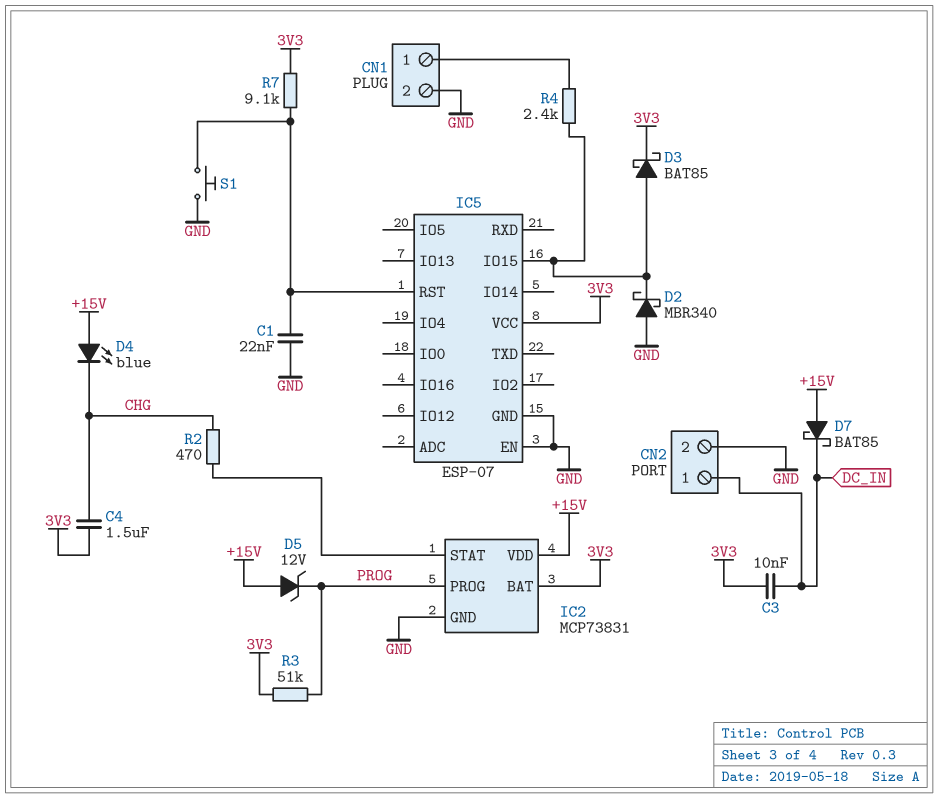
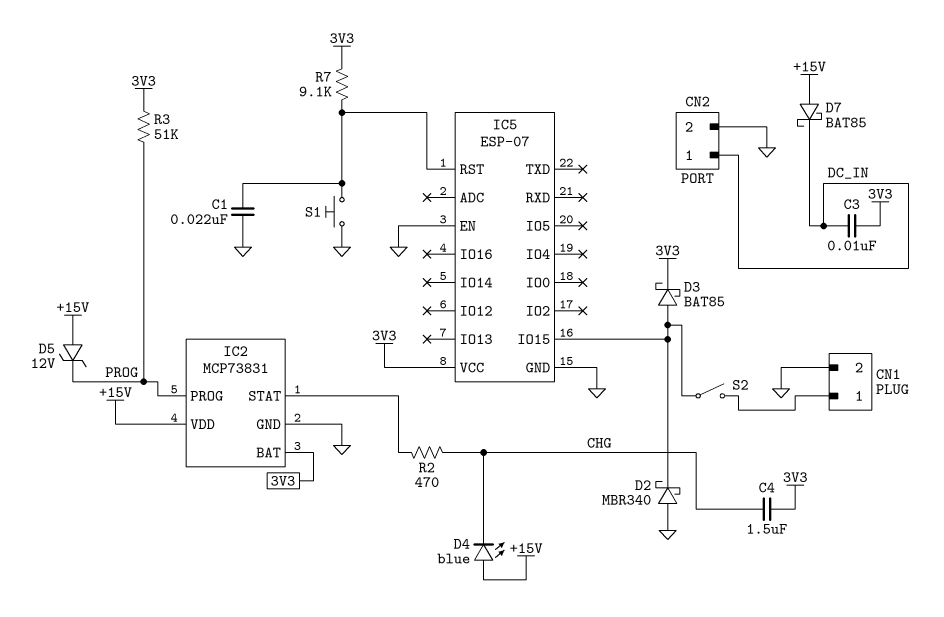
R4: 2.4k (CN1/1, IC5/IO15) -> none
S2: none -> switch (CN1/1, IC5/IO15)

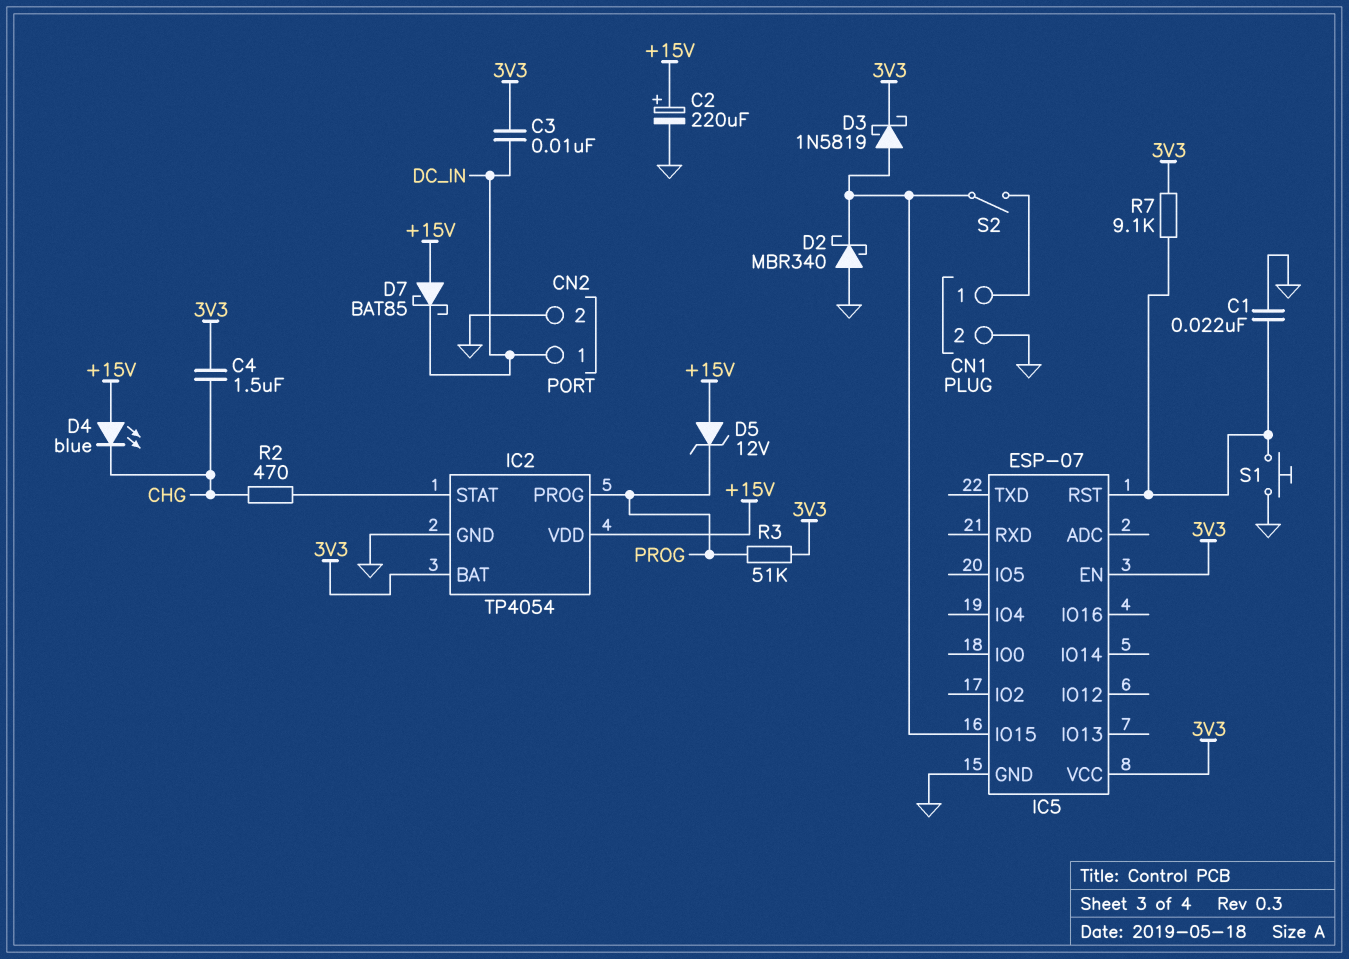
C2: none -> 220uF (plus +15V, minus GND)
D3: schottky BAT85 (A IC5/IO15, K 3V3) -> schottky 1N5819 (A IC5/IO15, K 3V3)
IC2: MCP73831 -> TP4054
IC5 pin EN: GND -> 3V3

